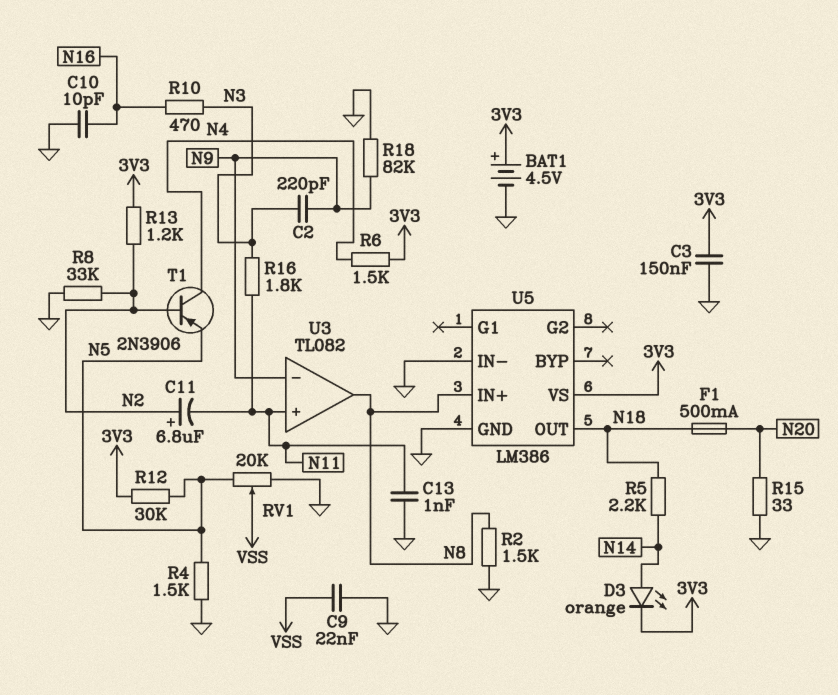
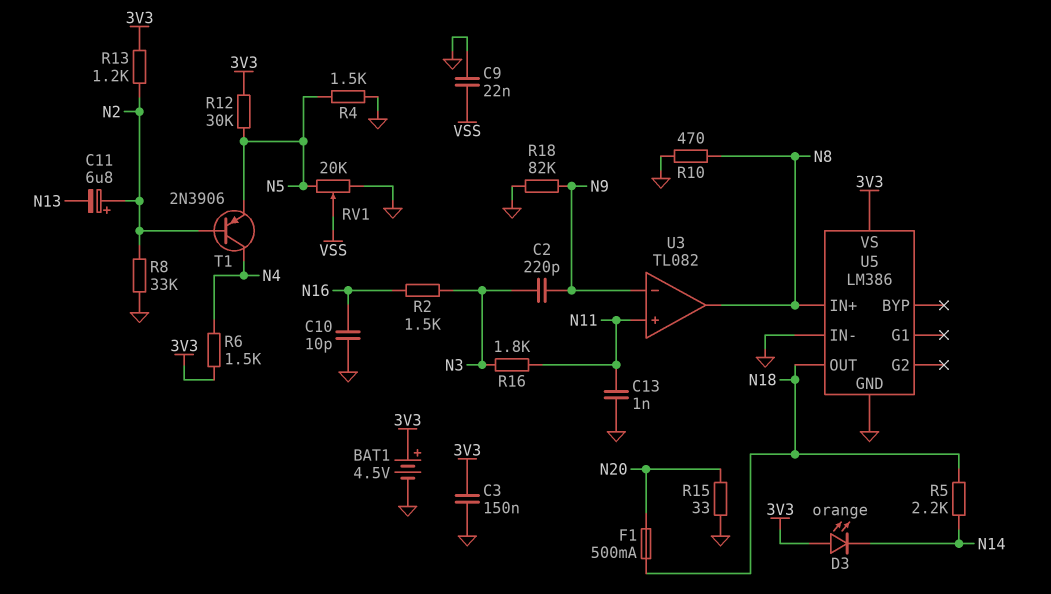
C11: 6.8uF (plus N2, minus N11) -> 6.8uF (plus N2, minus N13)
D3: LED orange (A N14, K 3V3) -> LED orange (A 3V3, K N14)
R2: 1.5k (GND, N8) -> 1.5k (N3, N16)
R10: 470 (N3, N16) -> 470 (GND, N8)

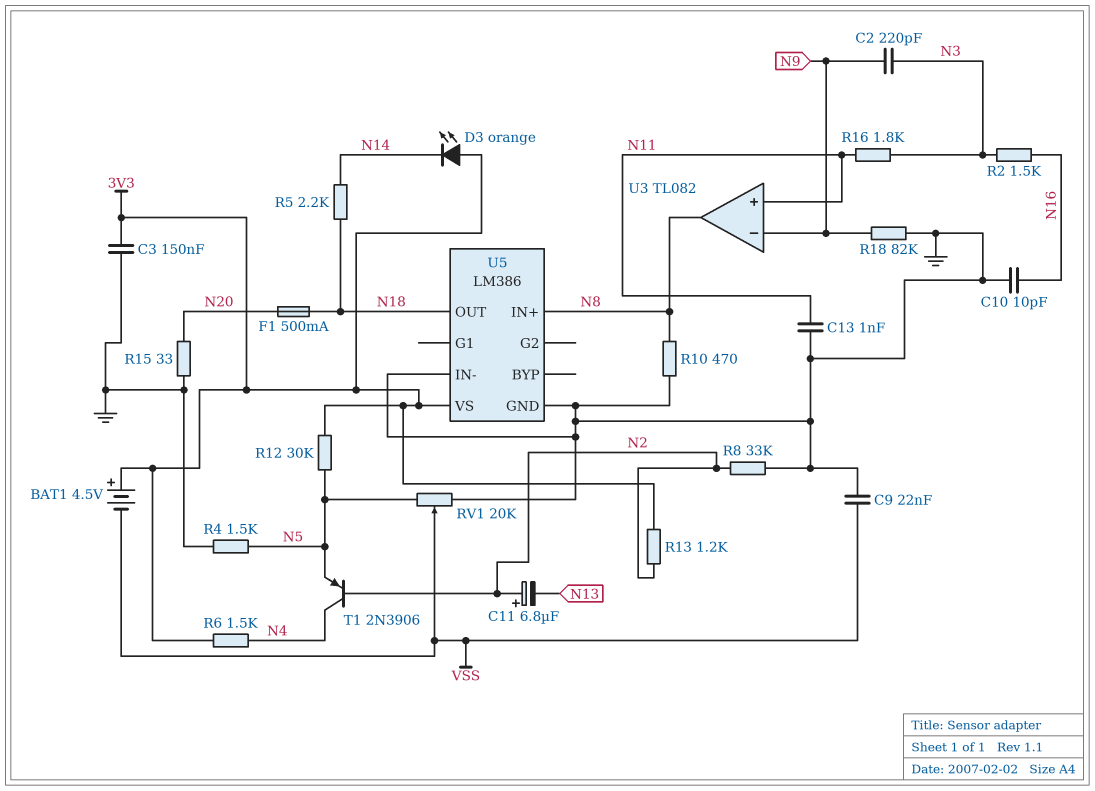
BAT1: 4.5V (plus 3V3, minus GND) -> 4.5V (plus 3V3, minus VSS)

